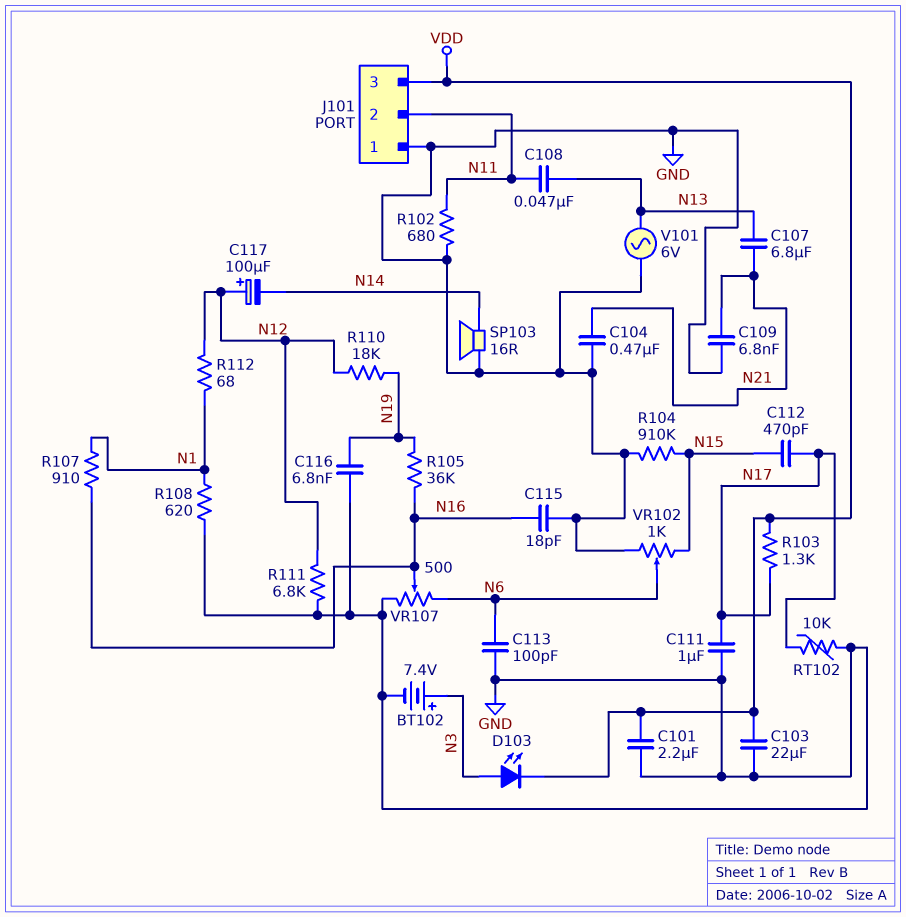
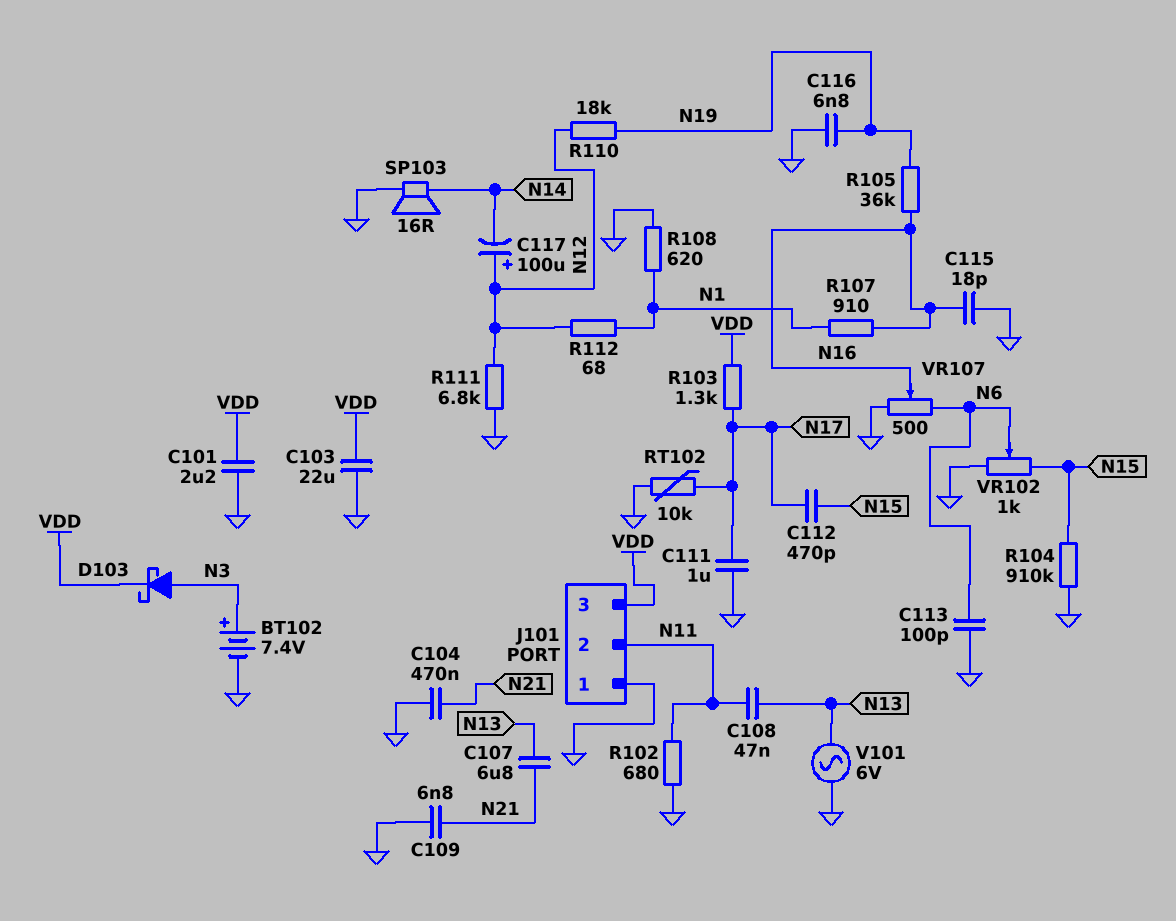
D103: LED (A N3, K VDD) -> schottky (A N3, K VDD)

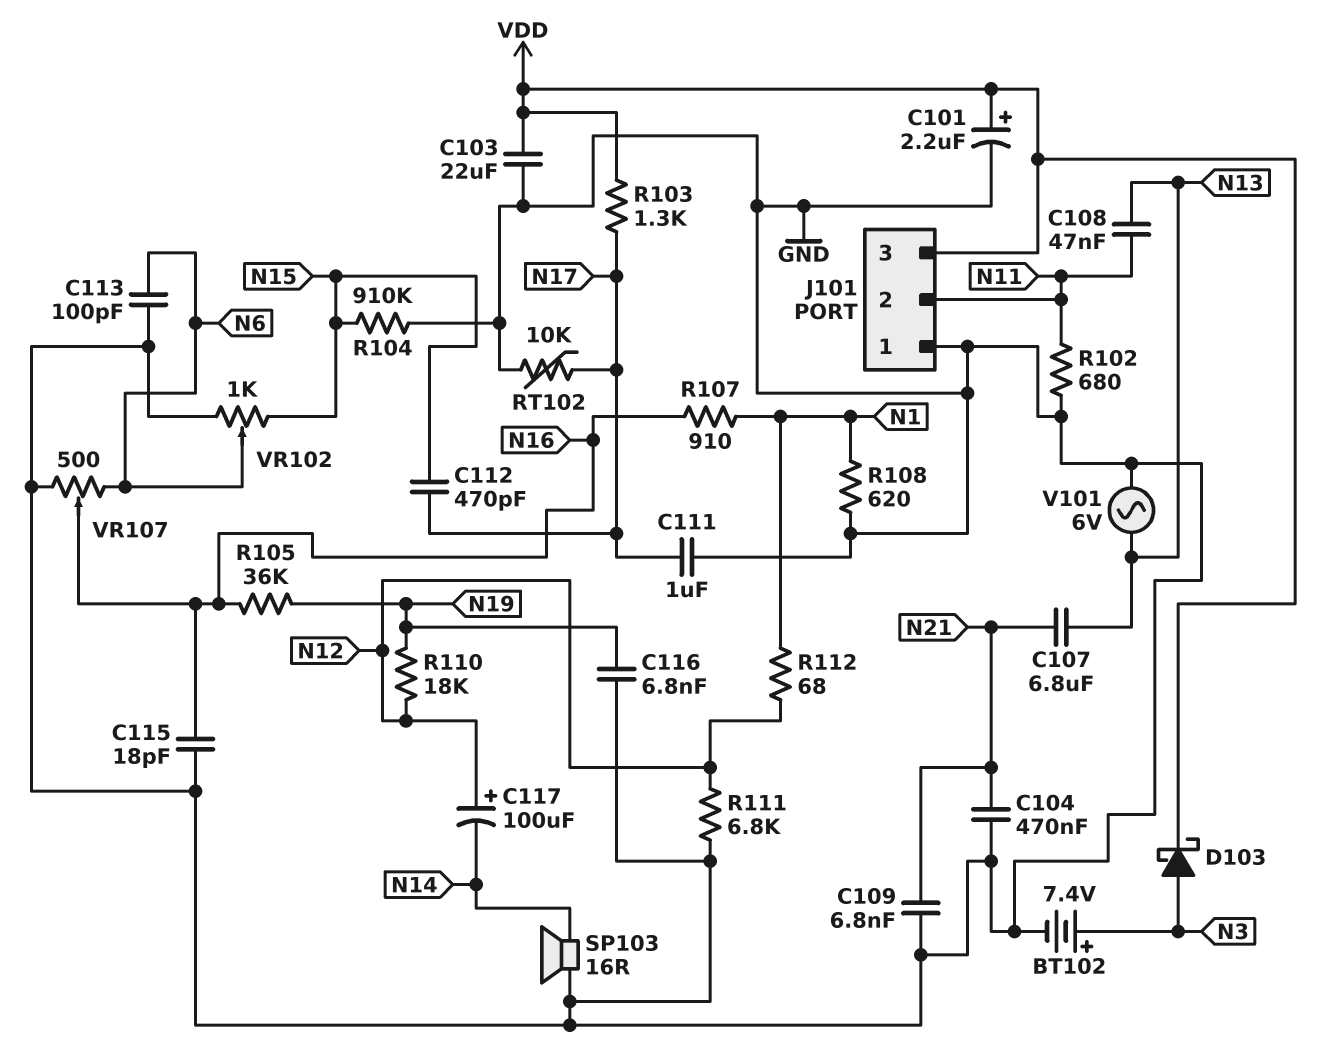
C101: 2.2uF (GND, VDD) -> 2.2uF (plus VDD, minus GND)

